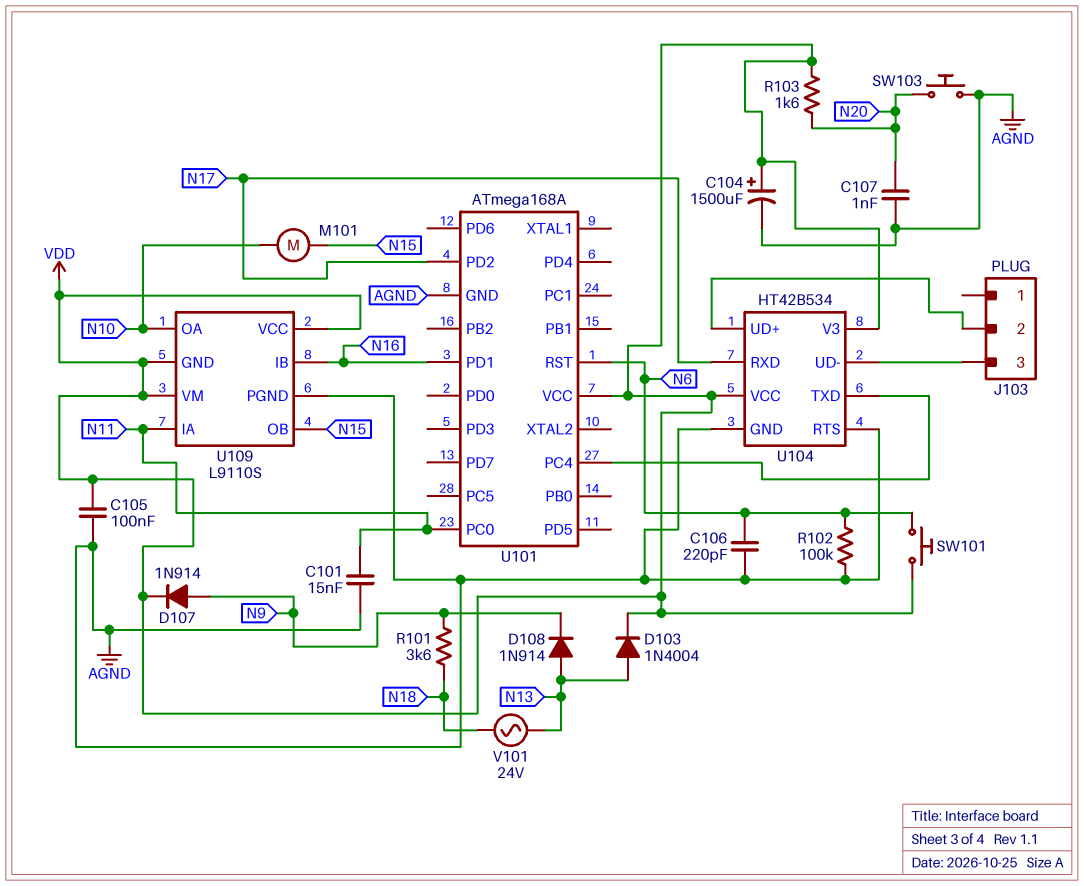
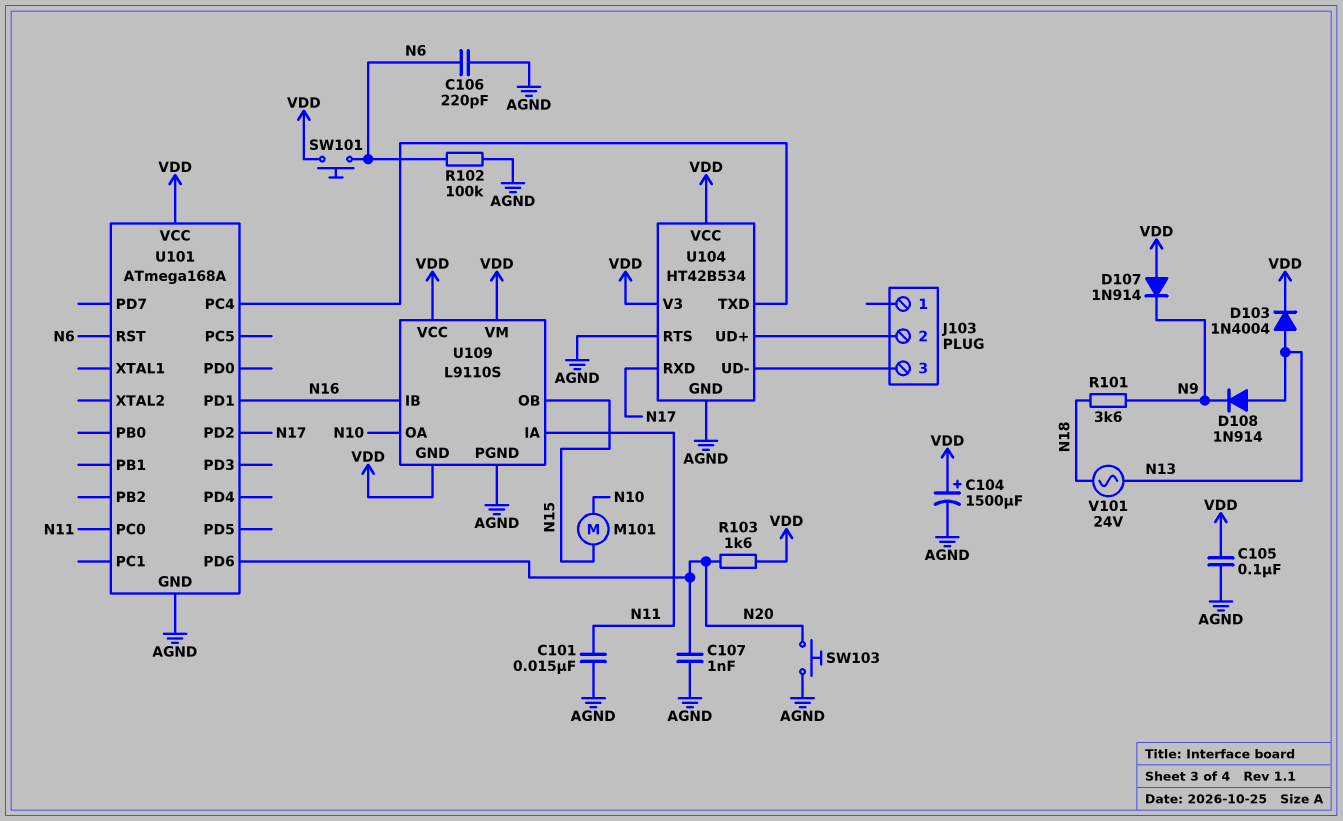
D107: diode 1N914 (A N9, K VDD) -> diode 1N914 (A VDD, K N9)
U101 pin PD6: none -> N20

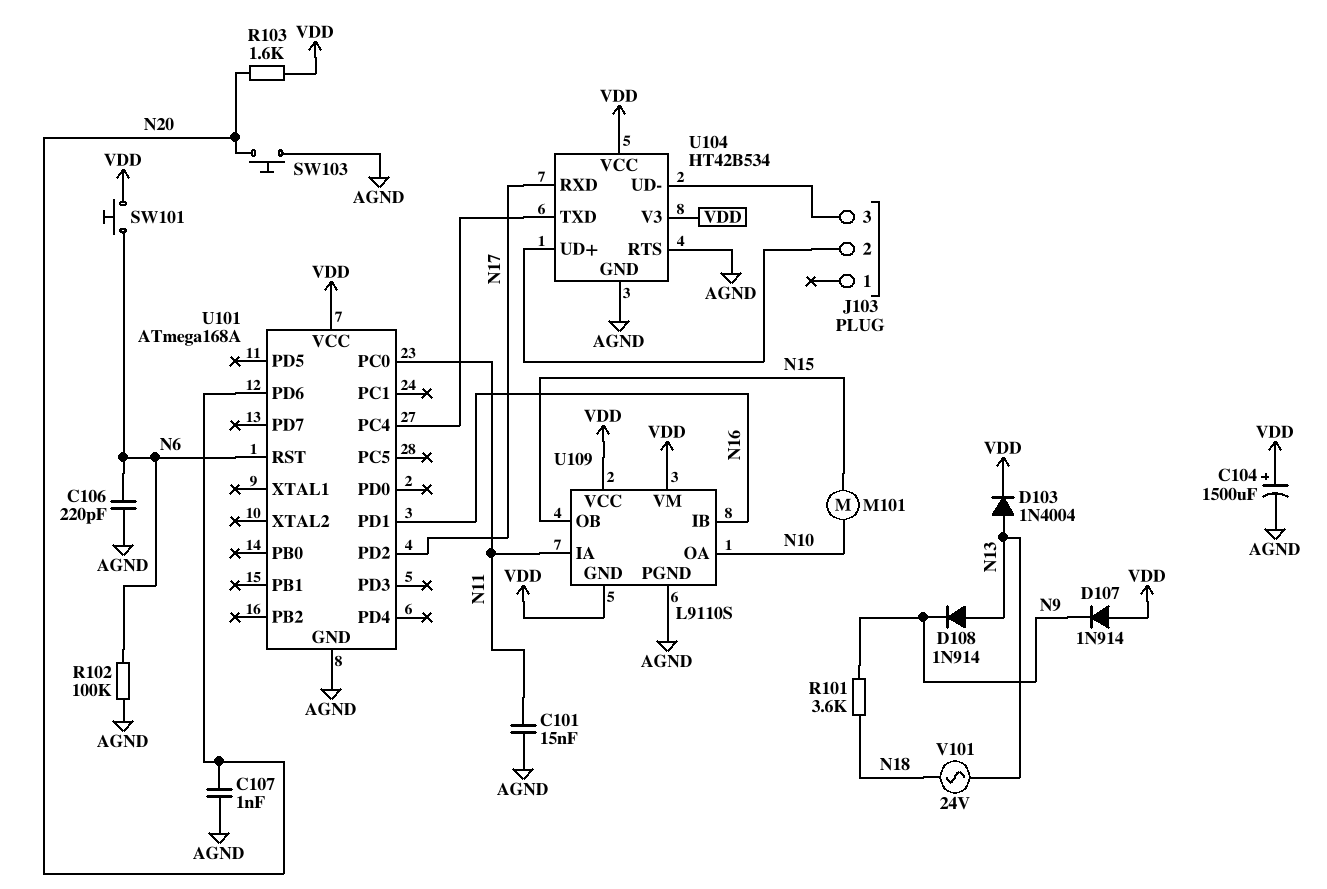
C105: 100nF (AGND, VDD) -> none

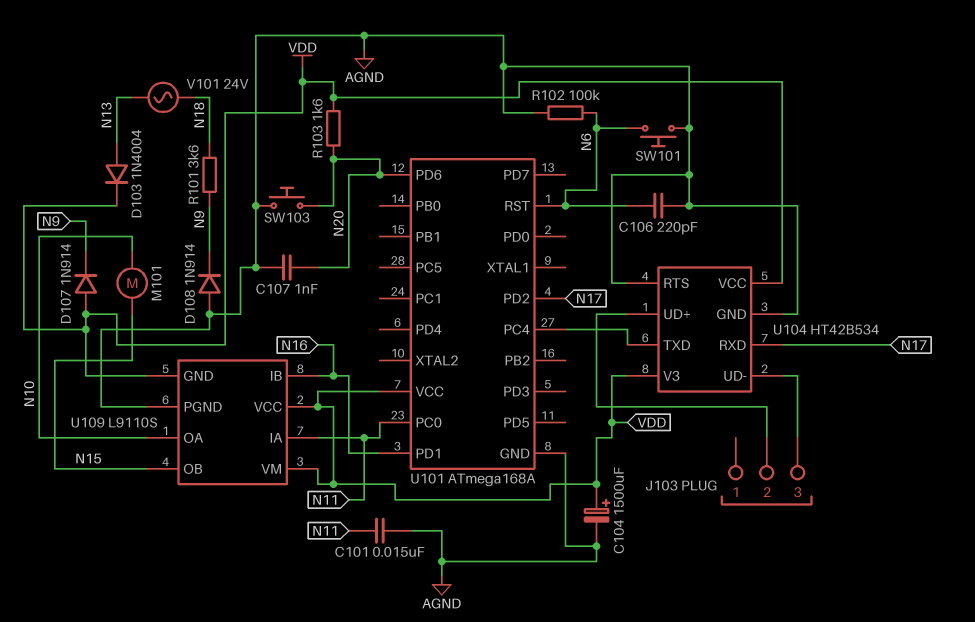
D108: diode 1N914 (A N13, K N9) -> diode 1N914 (A AGND, K N9)
SW101: button (N6, VDD) -> button (AGND, N6)

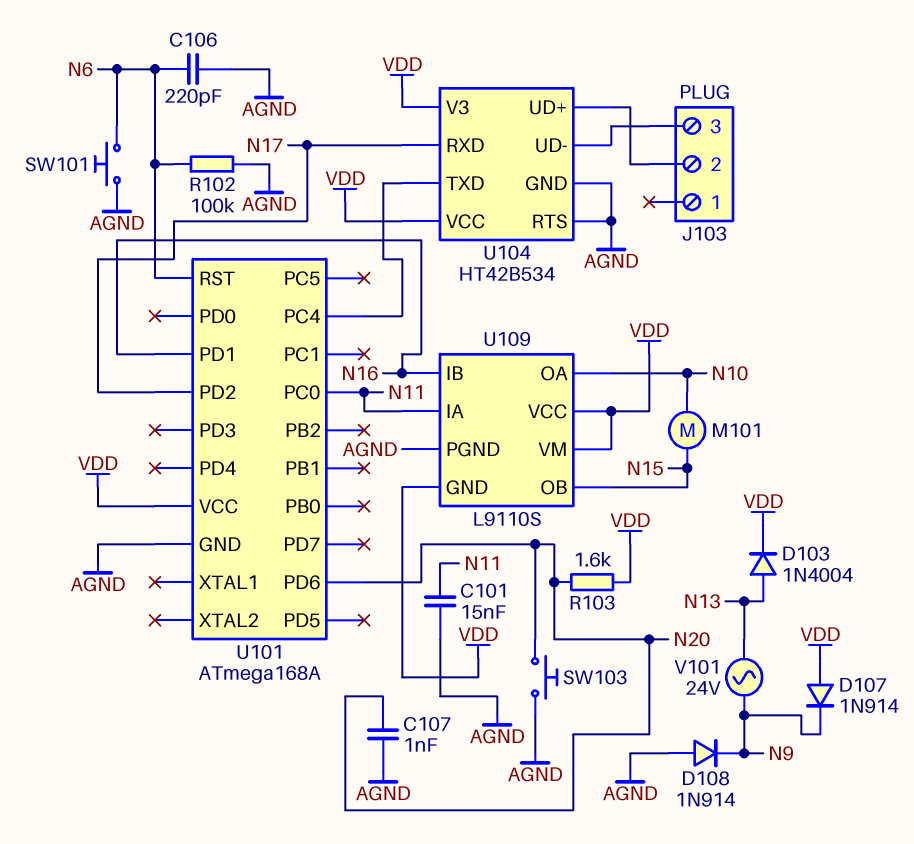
C104: 1500uF (plus VDD, minus AGND) -> none
R101: 3.6k (N9, N18) -> none
V101: AC 24V (N13, N18) -> AC 24V (N9, N13)

